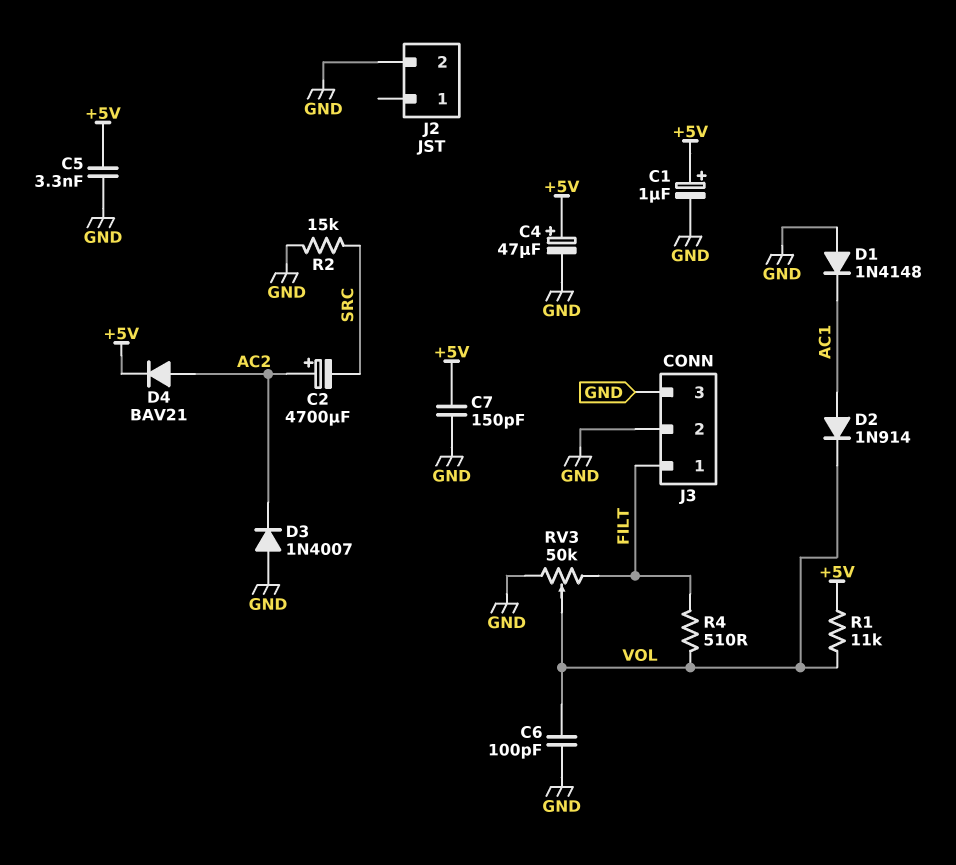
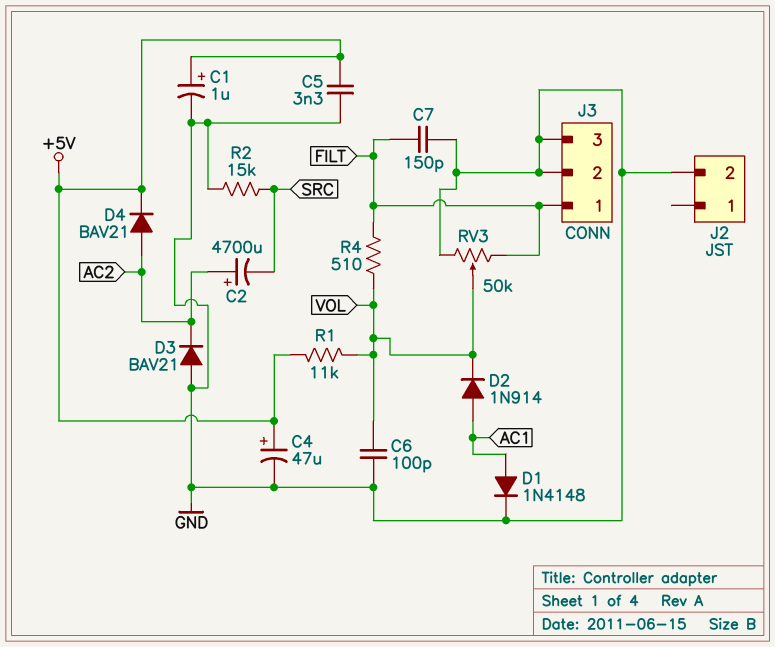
C7: 150pF (+5V, GND) -> 150pF (FILT, GND)
D1: diode 1N4148 (A GND, K AC1) -> diode 1N4148 (A AC1, K GND)
D3: diode 1N4007 (A GND, K AC2) -> diode BAV21 (A GND, K AC2)

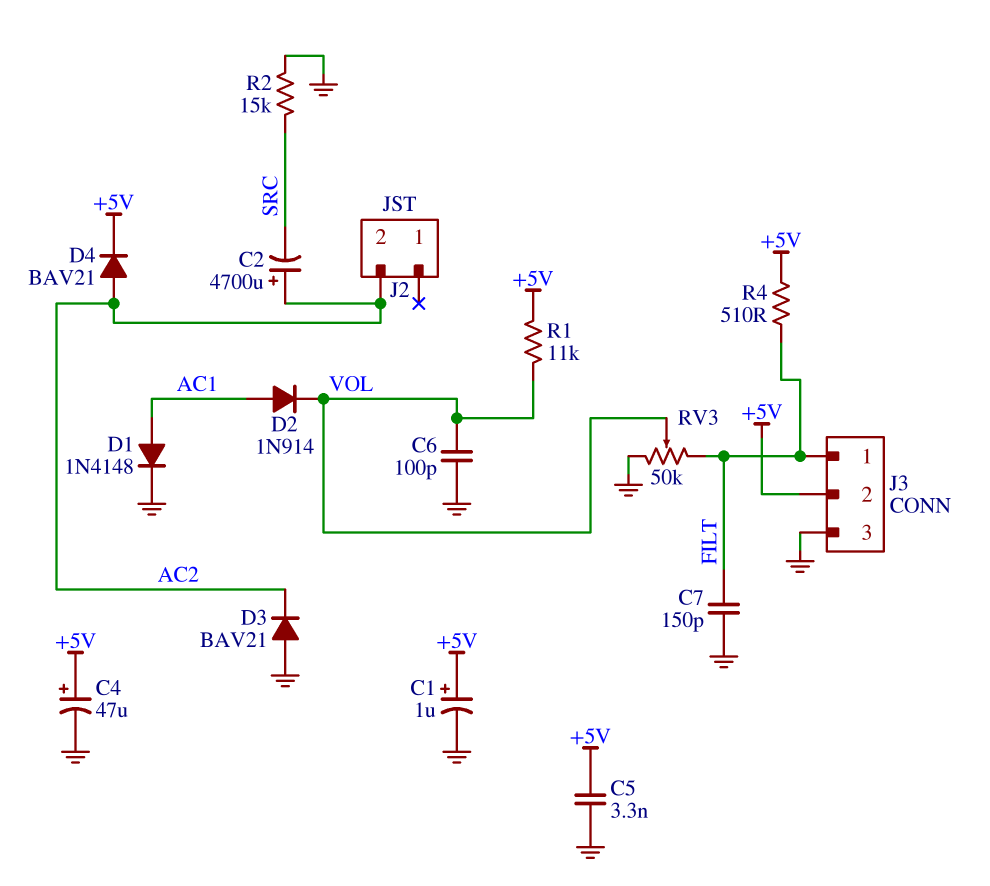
J2 pin 2: GND -> AC2
J3 pin 2: GND -> +5V
R4: 510 (FILT, VOL) -> 510 (+5V, FILT)

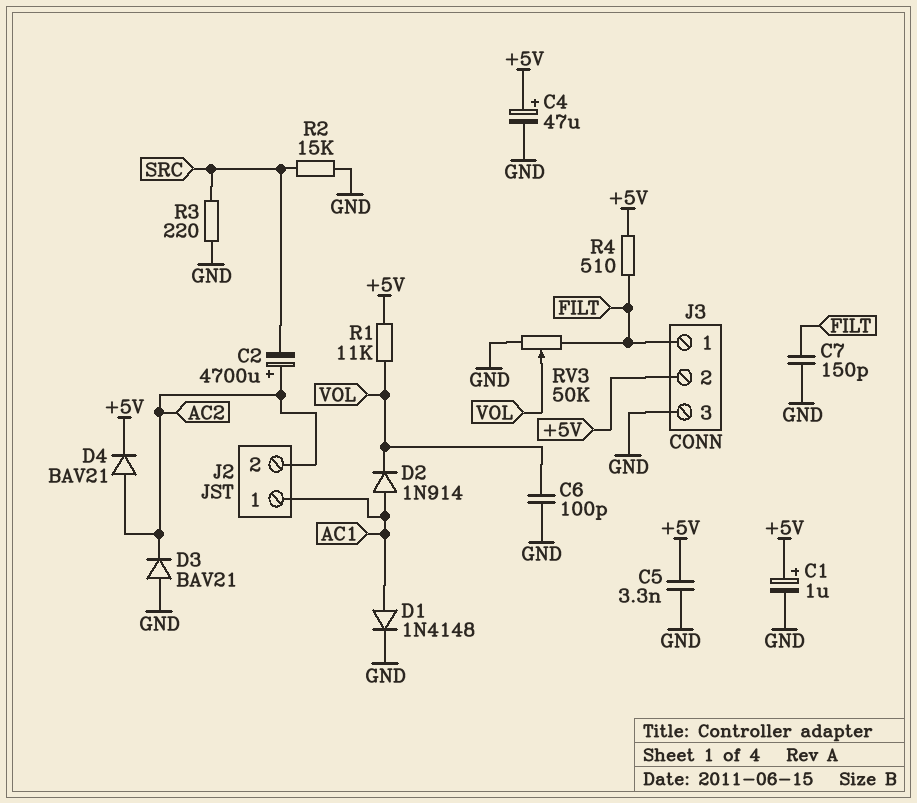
J2 pin 1: none -> AC1
R3: none -> 220 (GND, SRC)

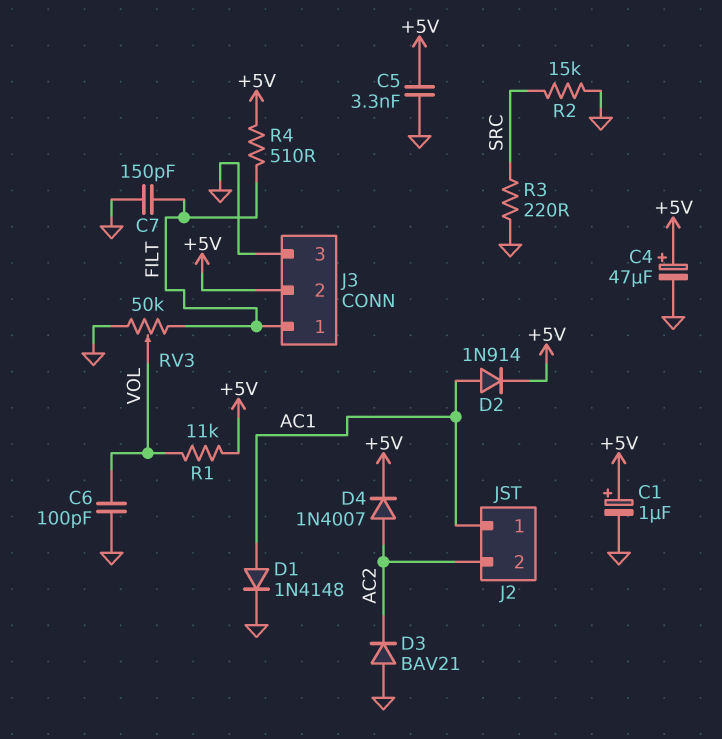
C2: 4700uF (plus AC2, minus SRC) -> none
D2: diode 1N914 (A AC1, K VOL) -> diode 1N914 (A AC1, K +5V)
D4: diode BAV21 (A AC2, K +5V) -> diode 1N4007 (A AC2, K +5V)

